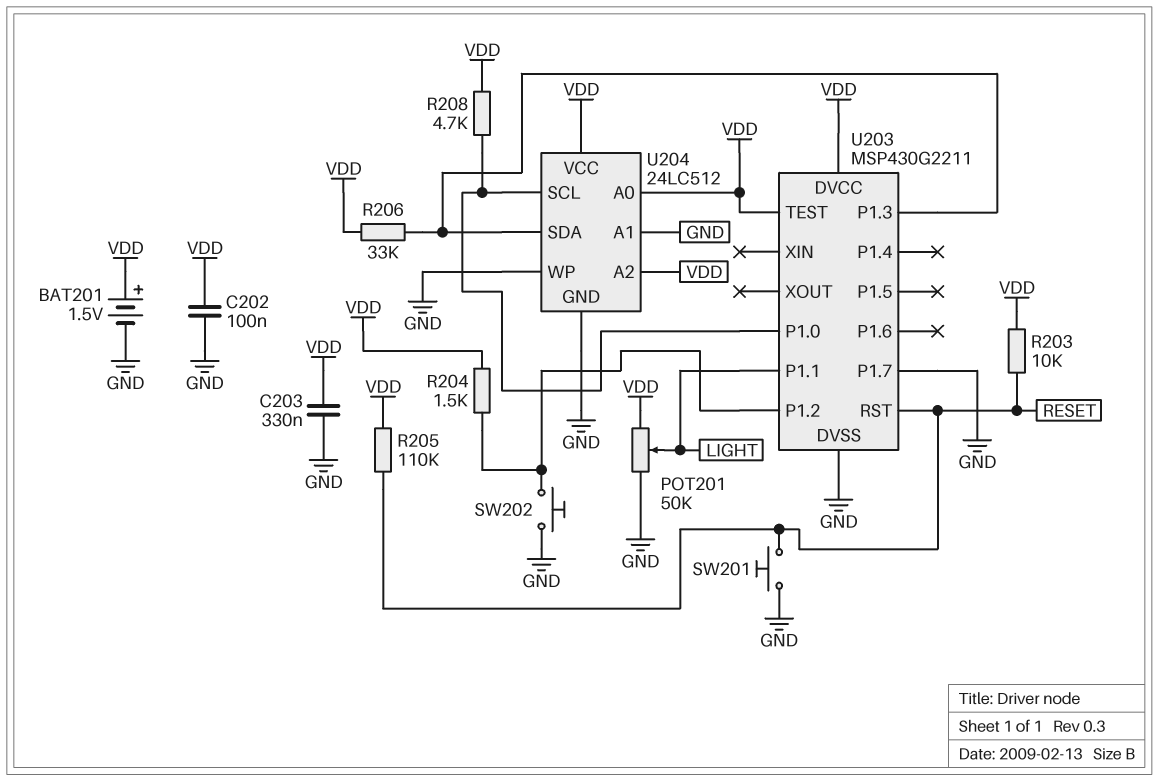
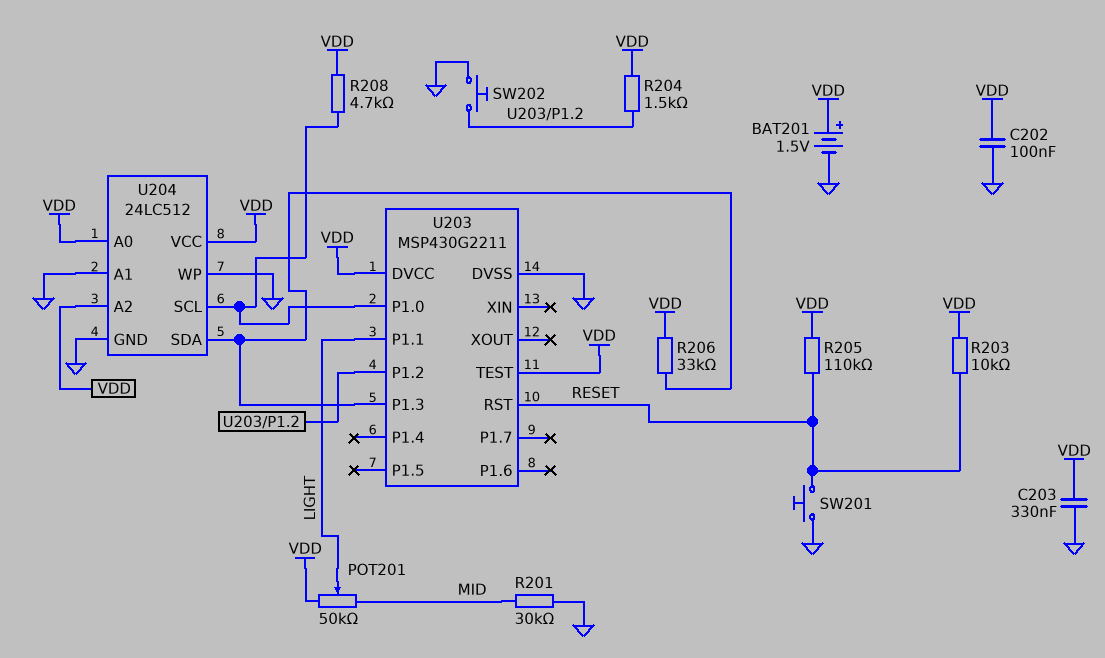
POT201: 50k (GND, VDD, wiper LIGHT) -> 50k (MID, VDD, wiper LIGHT)
R201: none -> 30k (GND, MID)
U203 pin P1.7: GND -> none

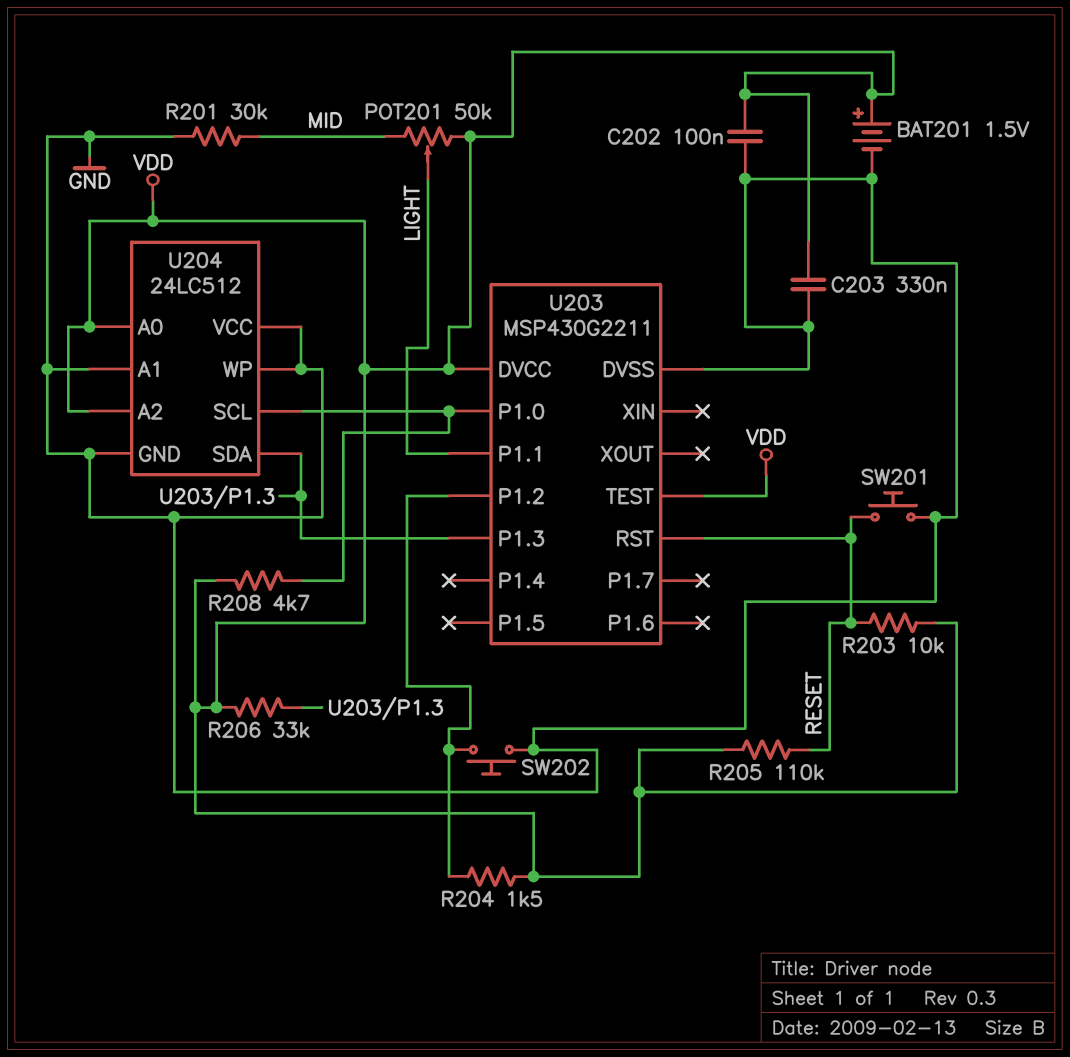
U204 pin VCC: VDD -> GND

